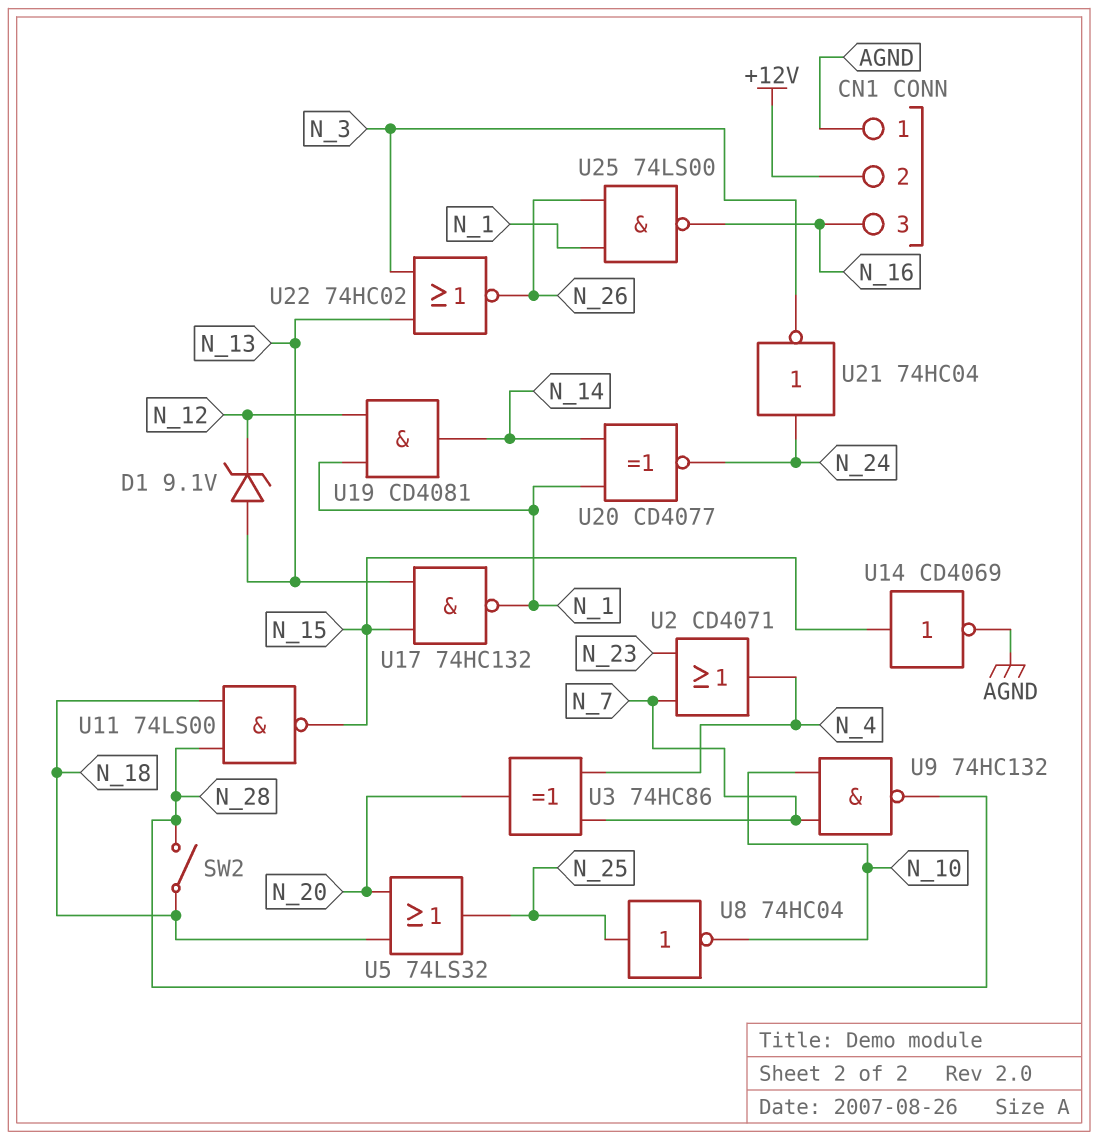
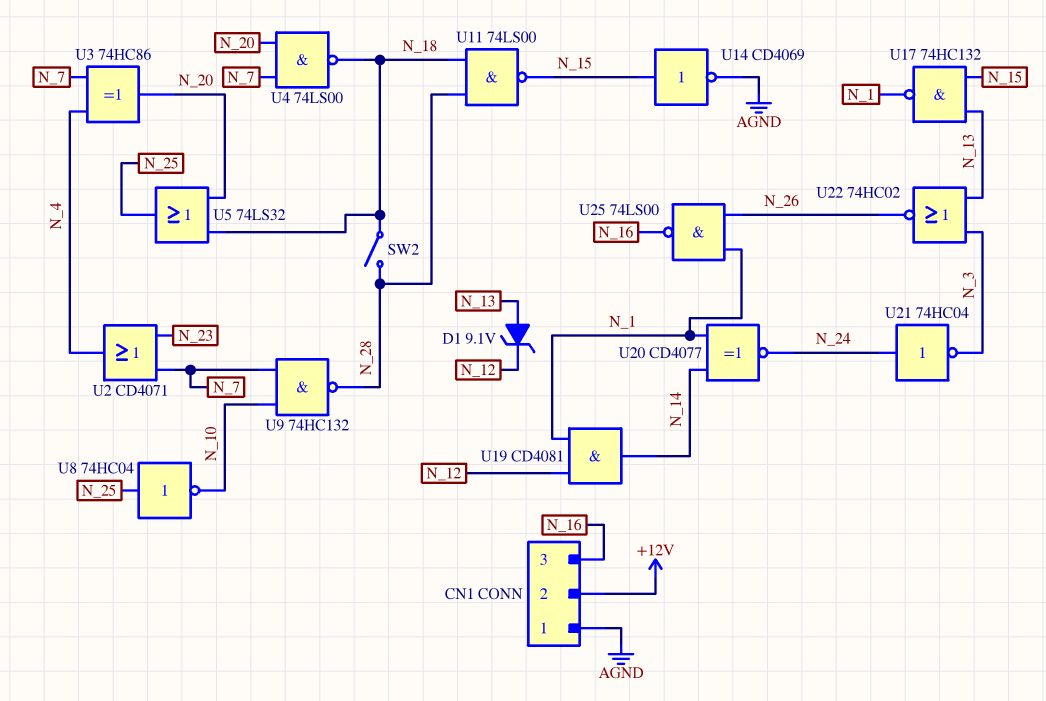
U4: none -> NAND 74LS00 (in N_7, in N_20, out N_18)

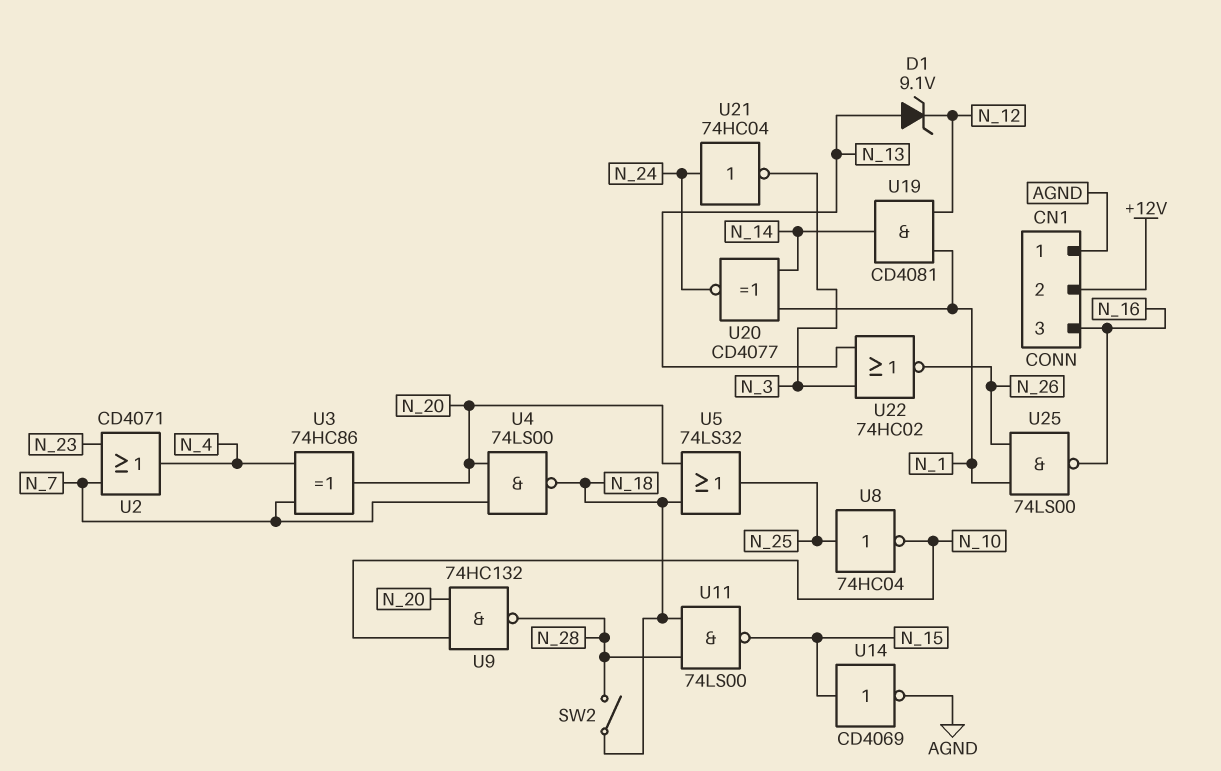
U9: NAND 74HC132 (in N_7, in N_10, out N_28) -> NAND 74HC132 (in N_10, in N_20, out N_28)
U17: NAND 74HC132 (in N_13, in N_15, out N_1) -> none

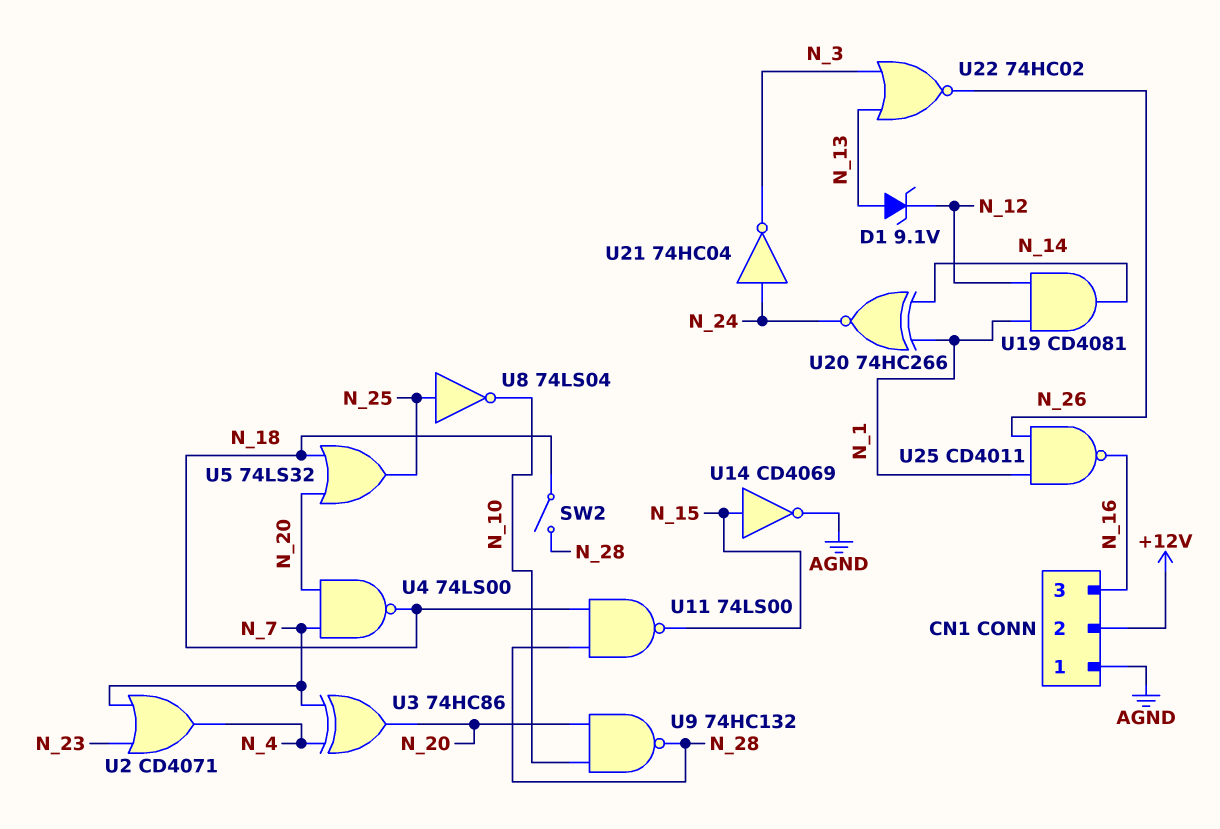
U8: NOT 74HC04 (in N_25, out N_10) -> NOT 74LS04 (in N_25, out N_10)
U20: XNOR CD4077 (in N_1, in N_14, out N_24) -> XNOR 74HC266 (in N_1, in N_14, out N_24)
U25: NAND 74LS00 (in N_1, in N_26, out N_16) -> NAND CD4011 (in N_1, in N_26, out N_16)

